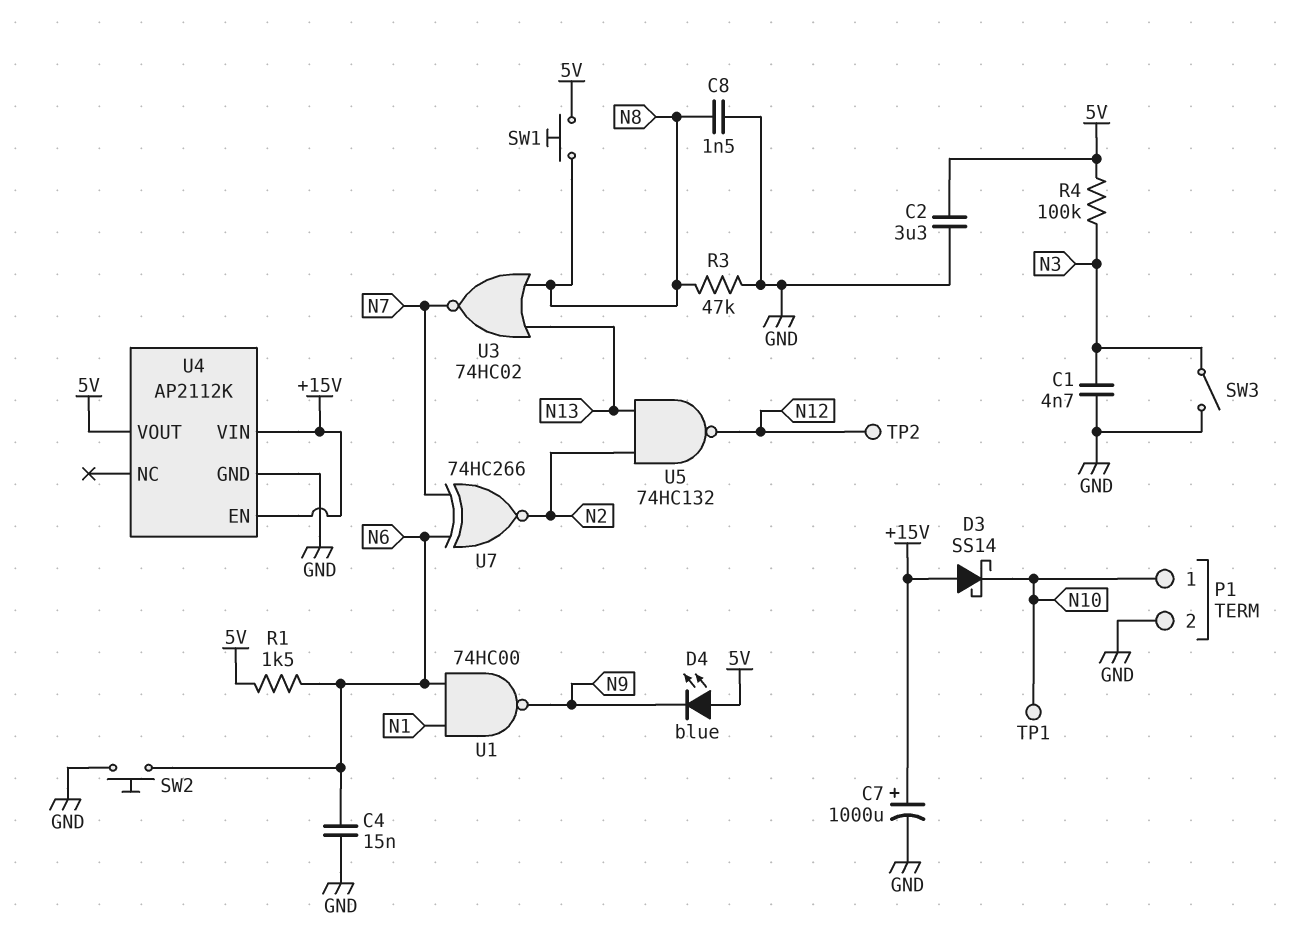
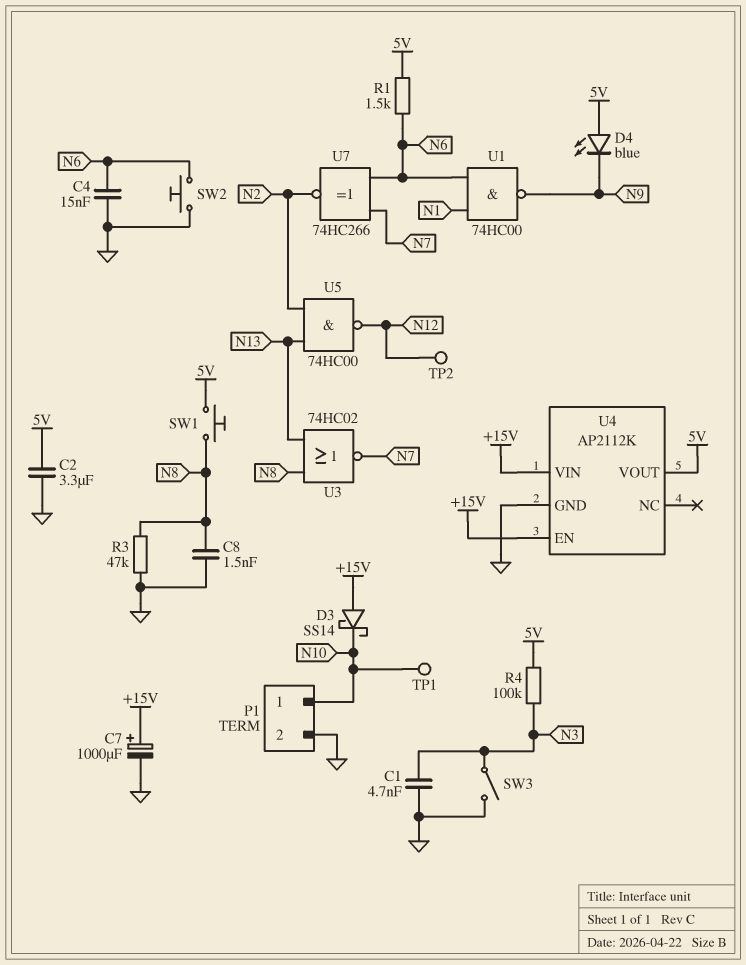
U5: NAND 74HC132 (in N2, in N13, out N12) -> NAND 74HC00 (in N2, in N13, out N12)

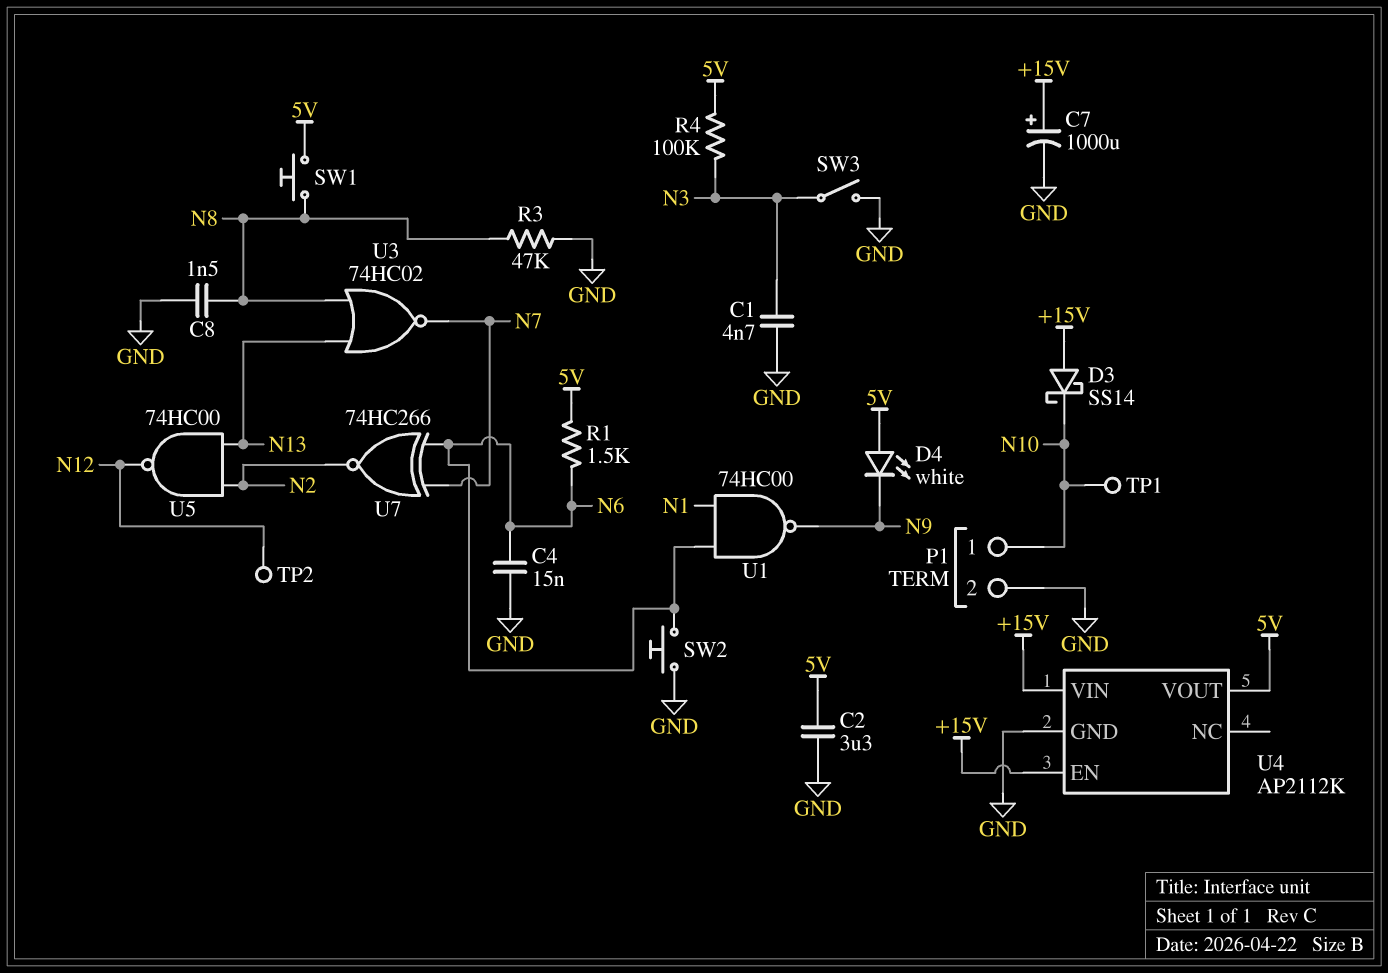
D4: LED blue (A 5V, K N9) -> LED white (A 5V, K N9)

